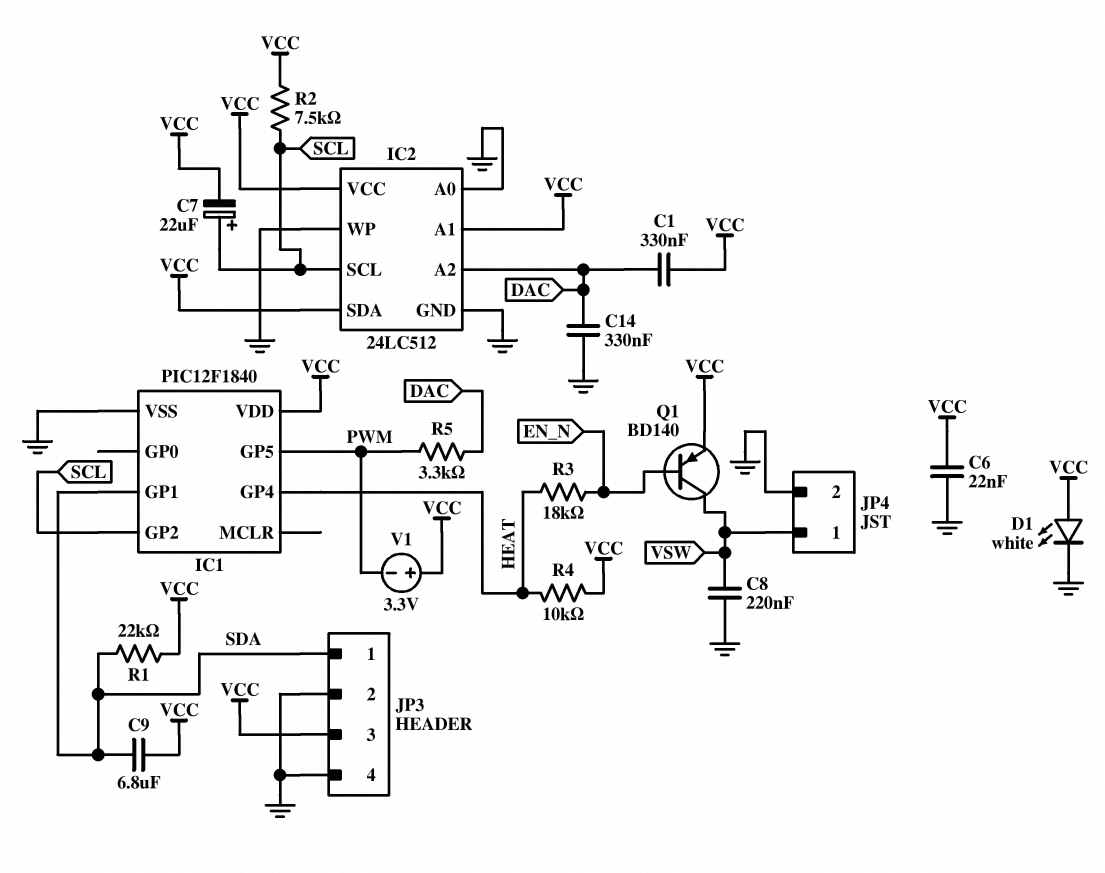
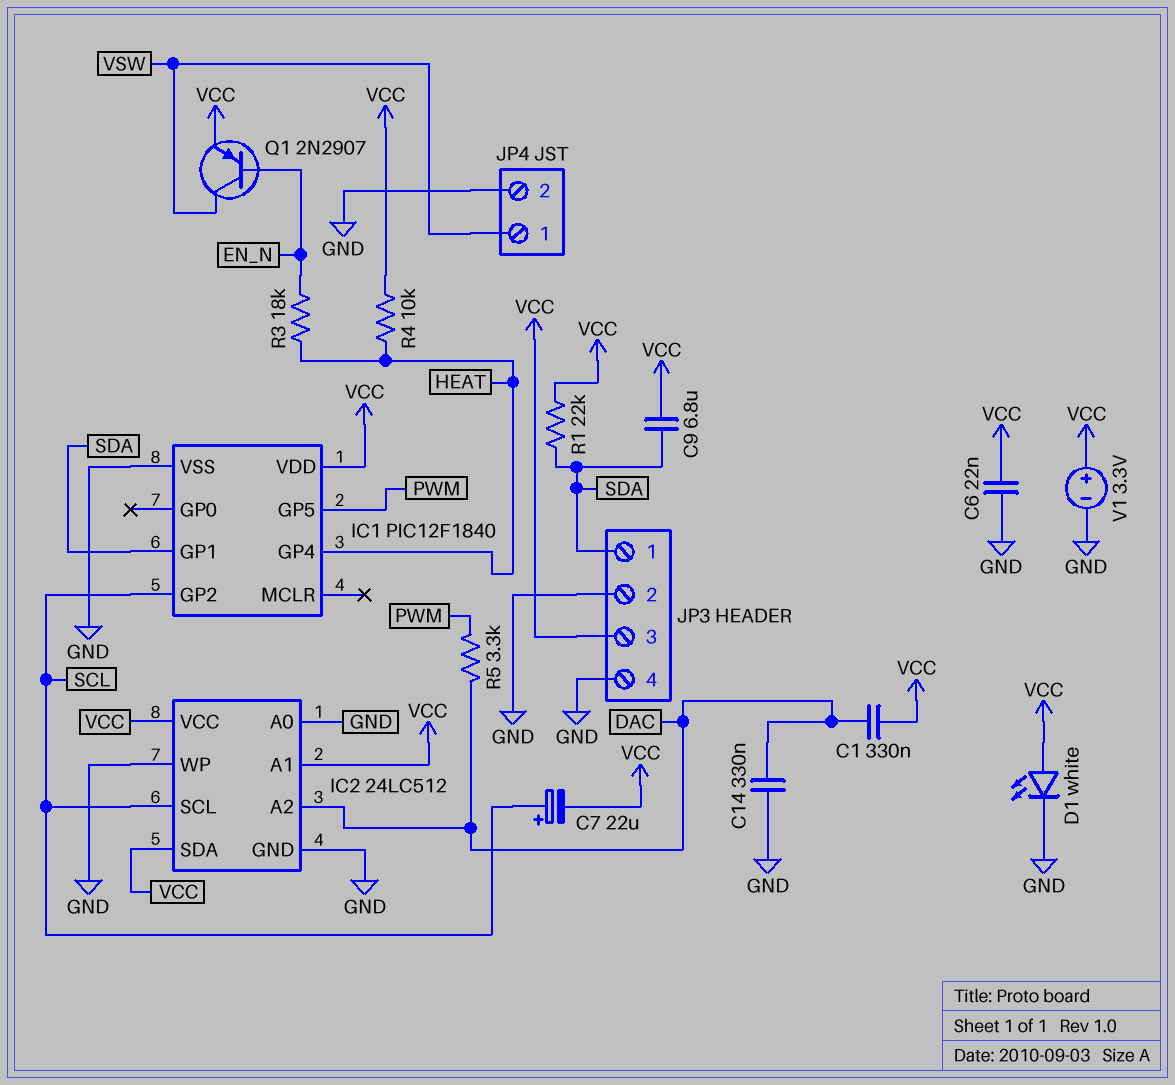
C8: 220nF (GND, VSW) -> none
Q1: PNP BD140 (B EN_N, C VSW, E VCC) -> PNP 2N2907 (B EN_N, C VSW, E VCC)
R2: 7.5k (SCL, VCC) -> none
V1: 3.3V (plus VCC, minus PWM) -> 3.3V (plus VCC, minus GND)

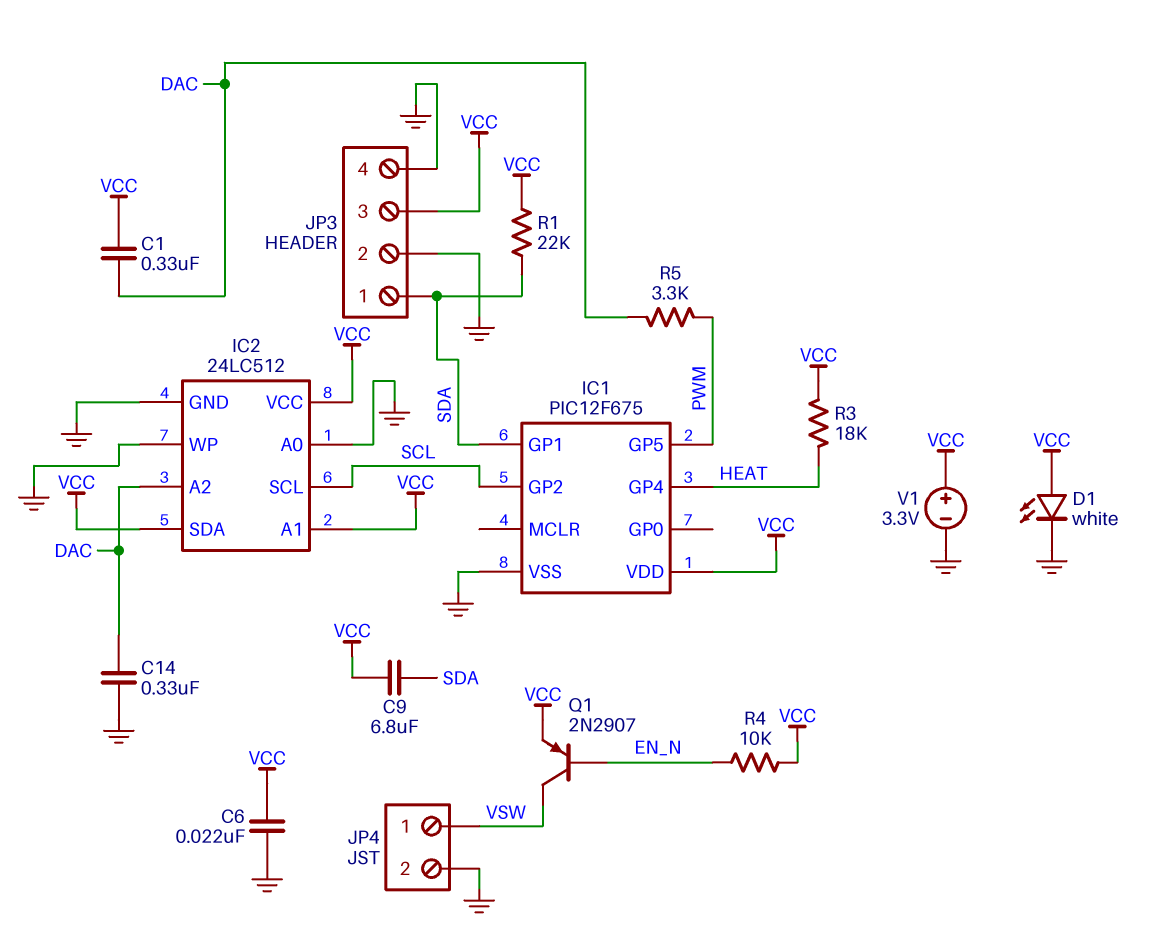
C7: 22uF (plus SCL, minus VCC) -> none
IC1: PIC12F1840 -> PIC12F675
R3: 18k (EN_N, HEAT) -> 18k (HEAT, VCC)
R4: 10k (HEAT, VCC) -> 10k (EN_N, VCC)

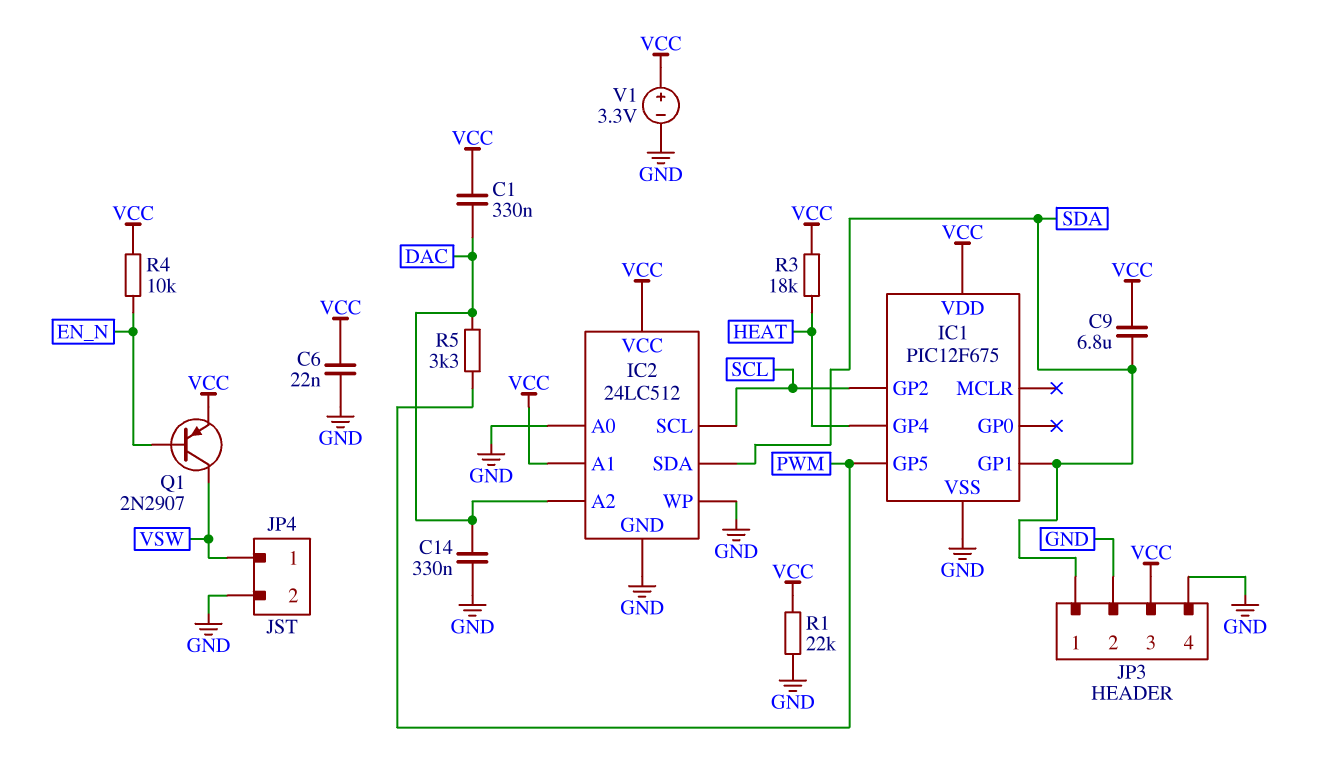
D1: LED white (A VCC, K GND) -> none
IC2 pin SDA: VCC -> SDA
R1: 22k (SDA, VCC) -> 22k (GND, VCC)

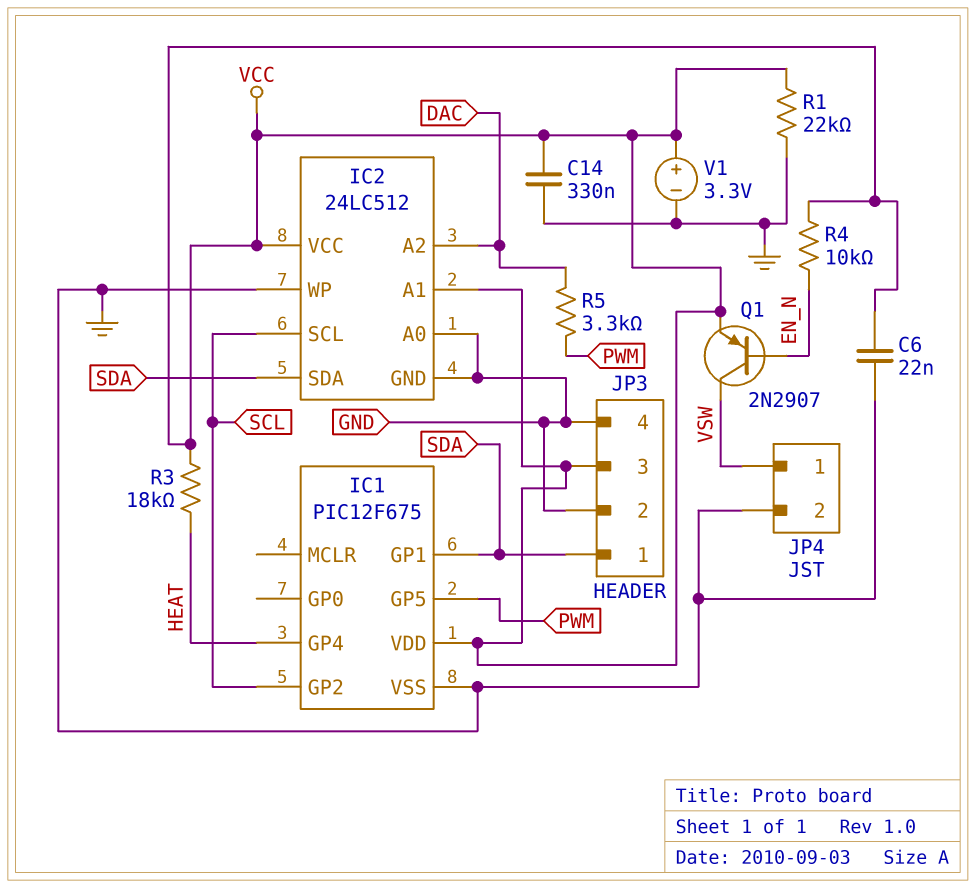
C1: 330nF (DAC, VCC) -> none
C9: 6.8uF (SDA, VCC) -> none
C14: 330nF (DAC, GND) -> 330nF (GND, VCC)

